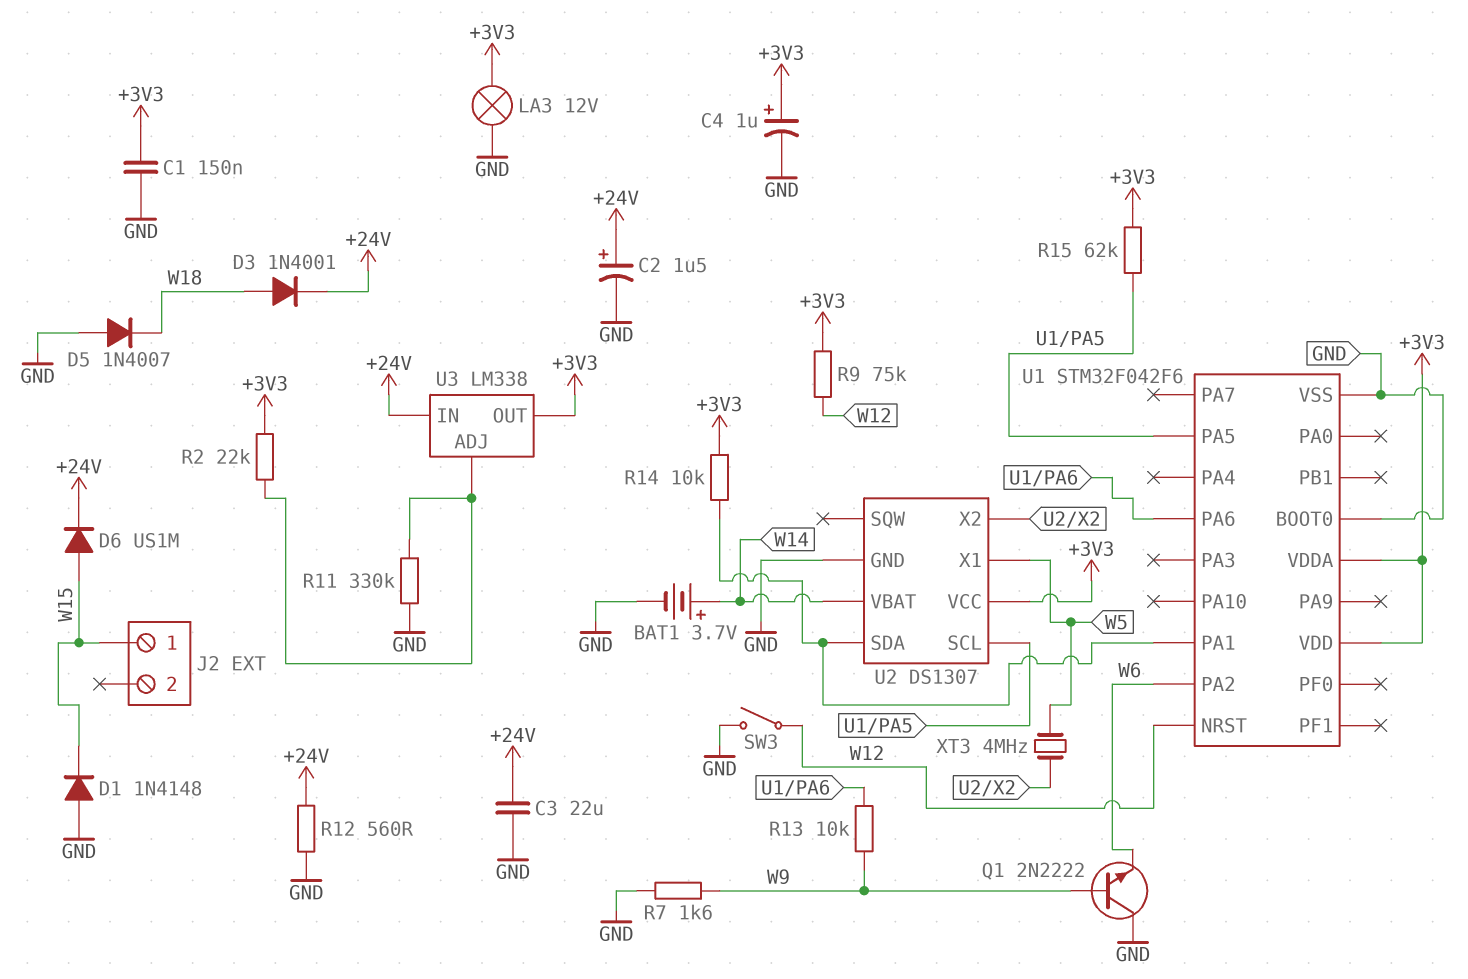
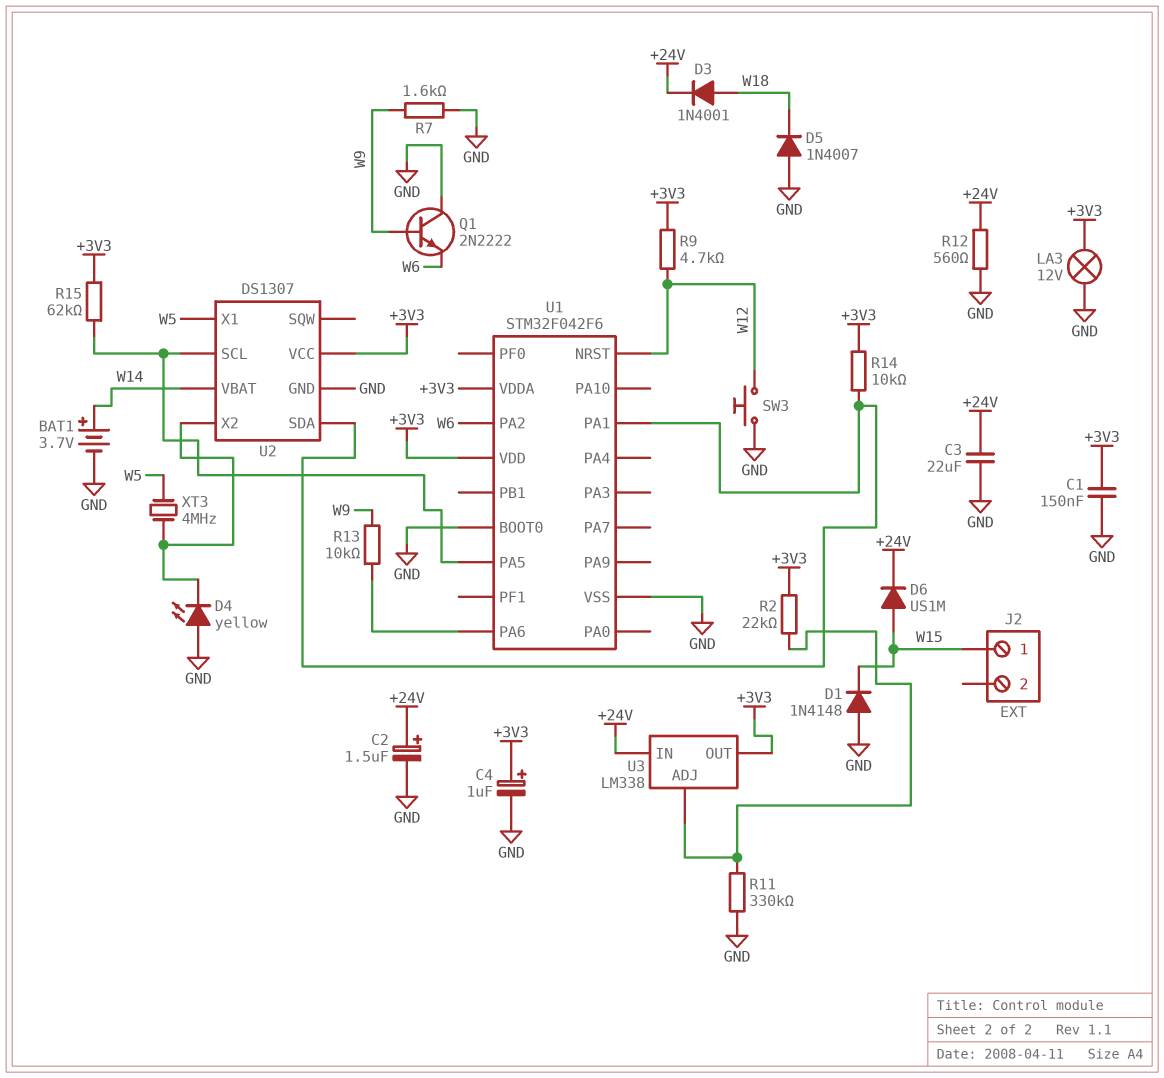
D4: none -> LED yellow (A GND, K U2/X2)
R9: 75k (+3V3, W12) -> 4.7k (+3V3, W12)
SW3: switch (GND, W12) -> button (GND, W12)

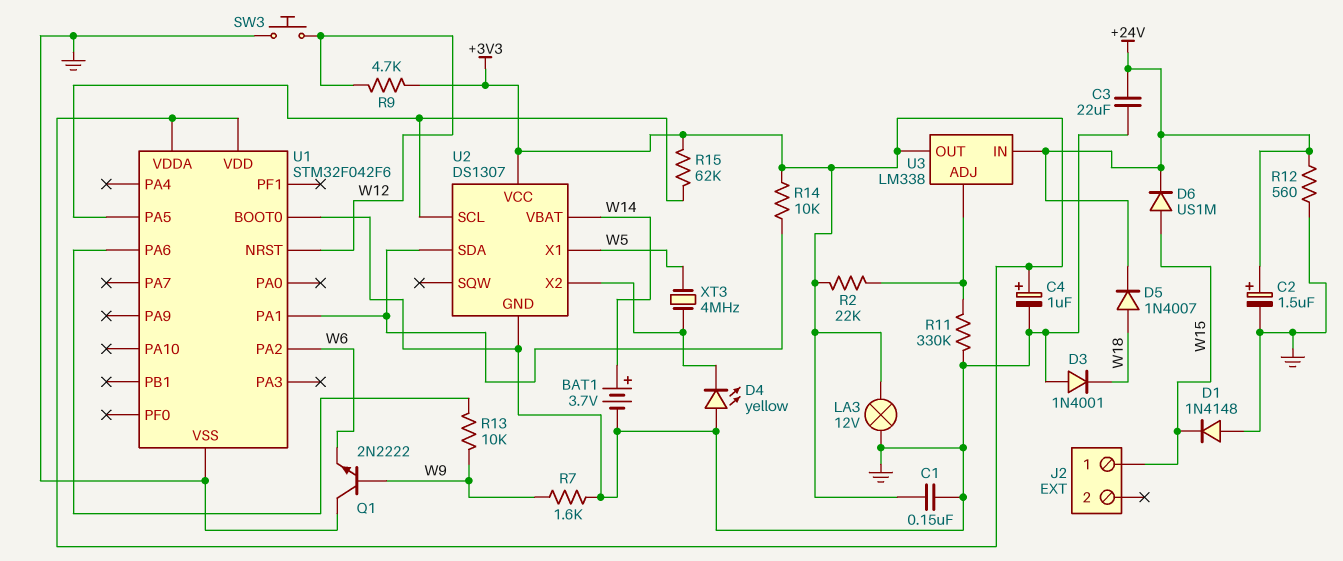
D3: diode 1N4001 (A W18, K +24V) -> diode 1N4001 (A GND, K W18)
D5: diode 1N4007 (A GND, K W18) -> diode 1N4007 (A W18, K +24V)

